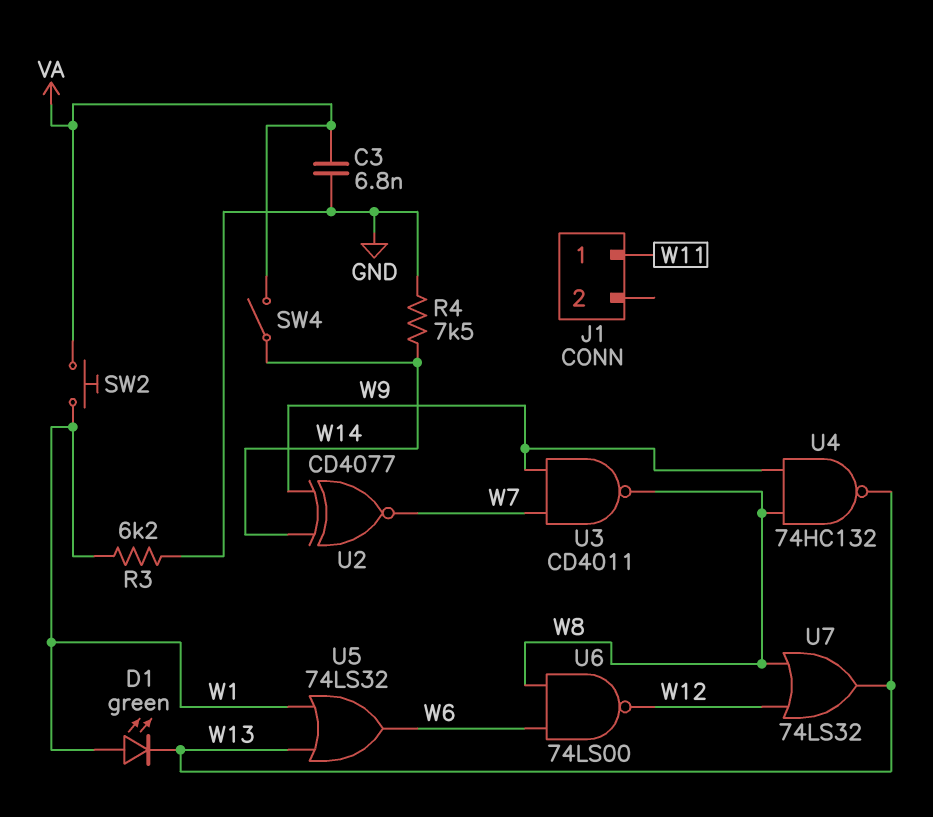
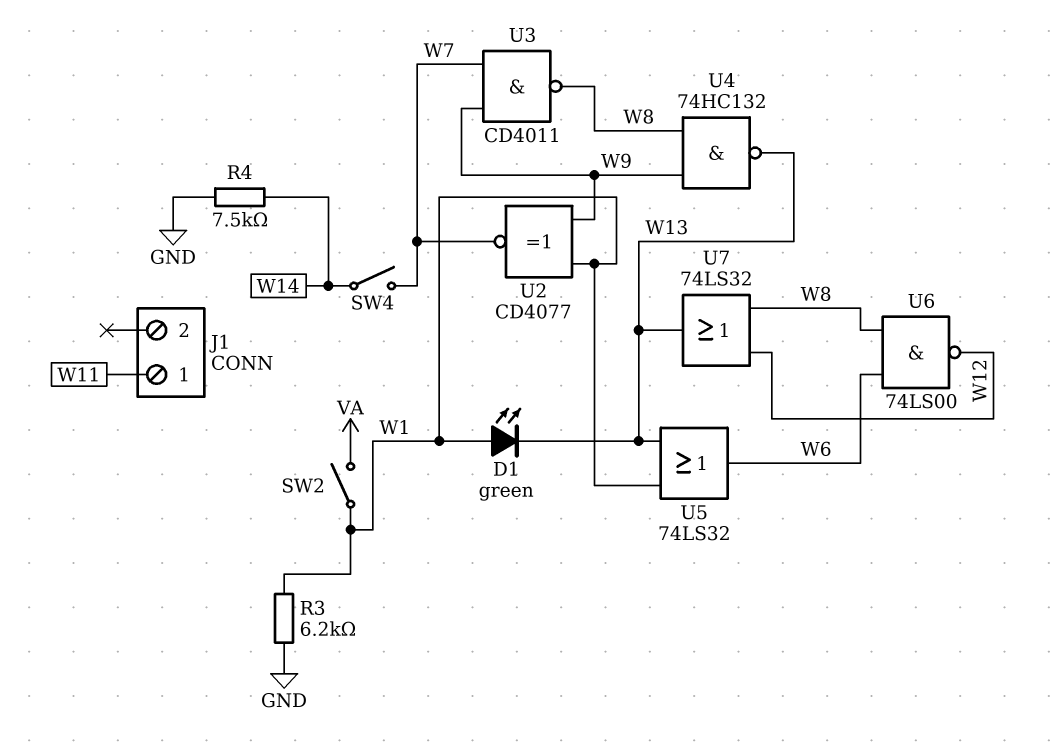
C3: 6.8nF (GND, VA) -> none
SW2: button (VA, W1) -> switch (VA, W1)
SW4: switch (VA, W14) -> switch (W7, W14)
U2: XNOR CD4077 (in W9, in W14, out W7) -> XNOR CD4077 (in W1, in W9, out W7)

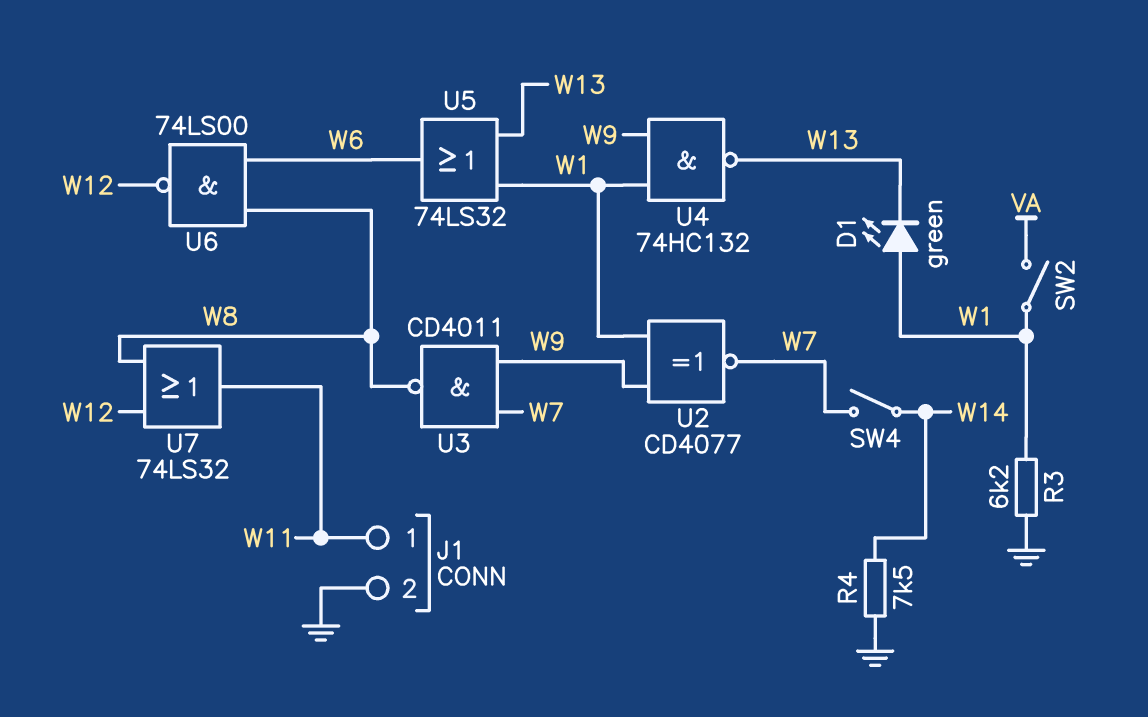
J1 pin 2: none -> GND
U4: NAND 74HC132 (in W8, in W9, out W13) -> NAND 74HC132 (in W1, in W9, out W13)
U7: OR 74LS32 (in W8, in W12, out W13) -> OR 74LS32 (in W8, in W12, out W11)

